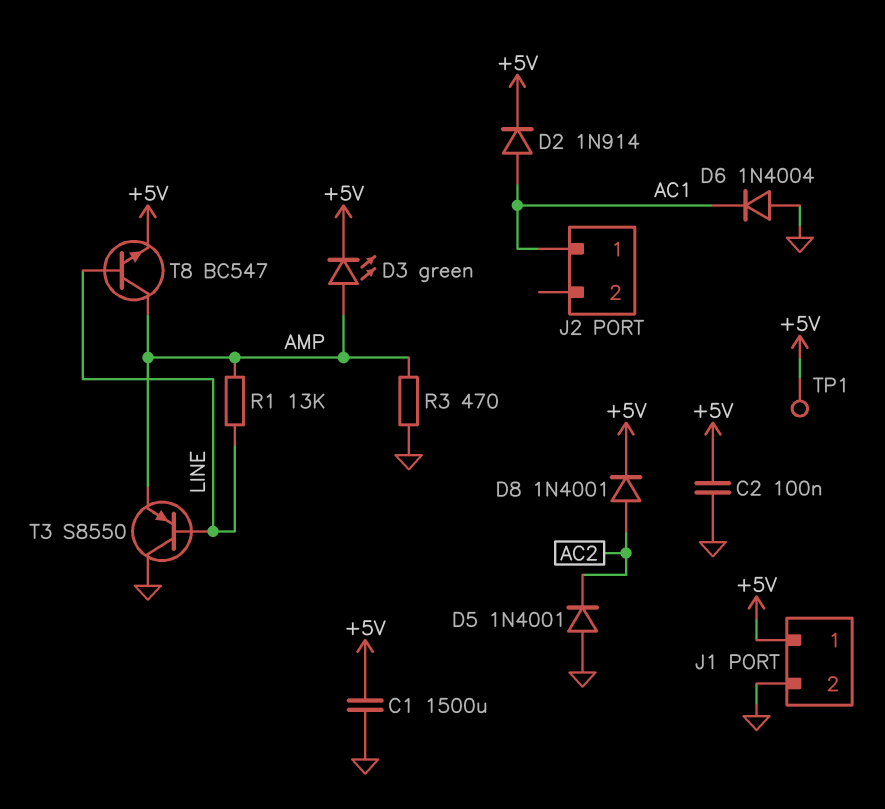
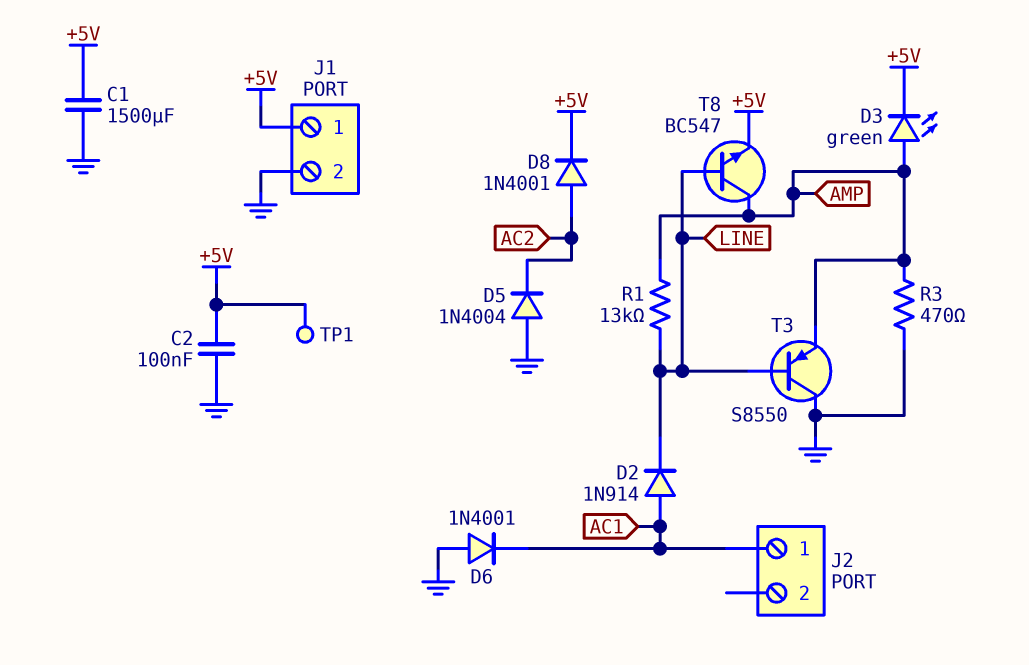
D2: diode 1N914 (A AC1, K +5V) -> diode 1N914 (A AC1, K LINE)
D5: diode 1N4001 (A GND, K AC2) -> diode 1N4004 (A GND, K AC2)
D6: diode 1N4004 (A GND, K AC1) -> diode 1N4001 (A GND, K AC1)

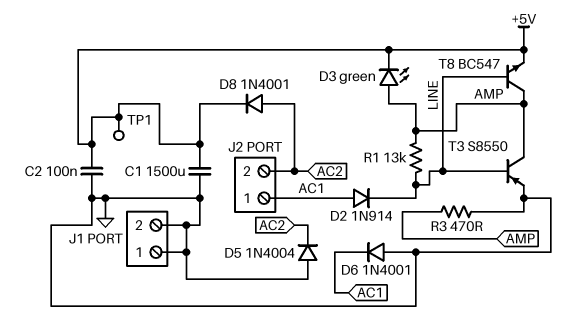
J1 pin 1: +5V -> GND
J2 pin 2: none -> AC2
T3: PNP S8550 (B LINE, C GND, E AMP) -> PNP S8550 (B LINE, C AMP, E GND)

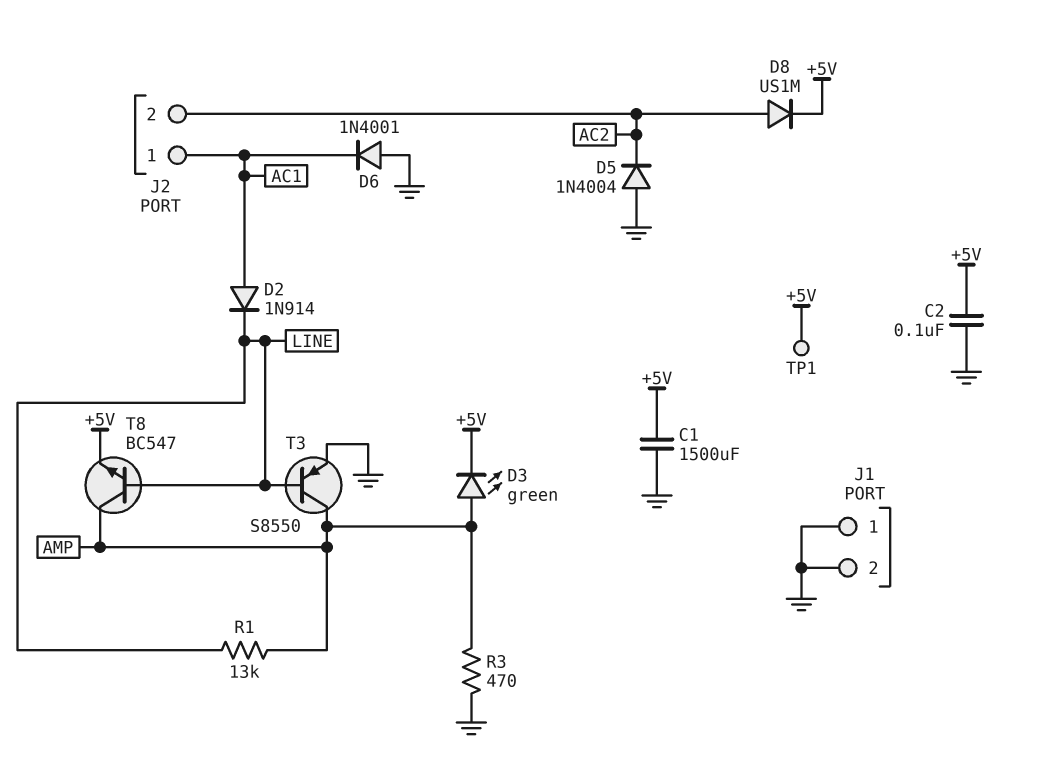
D8: diode 1N4001 (A AC2, K +5V) -> diode US1M (A AC2, K +5V)

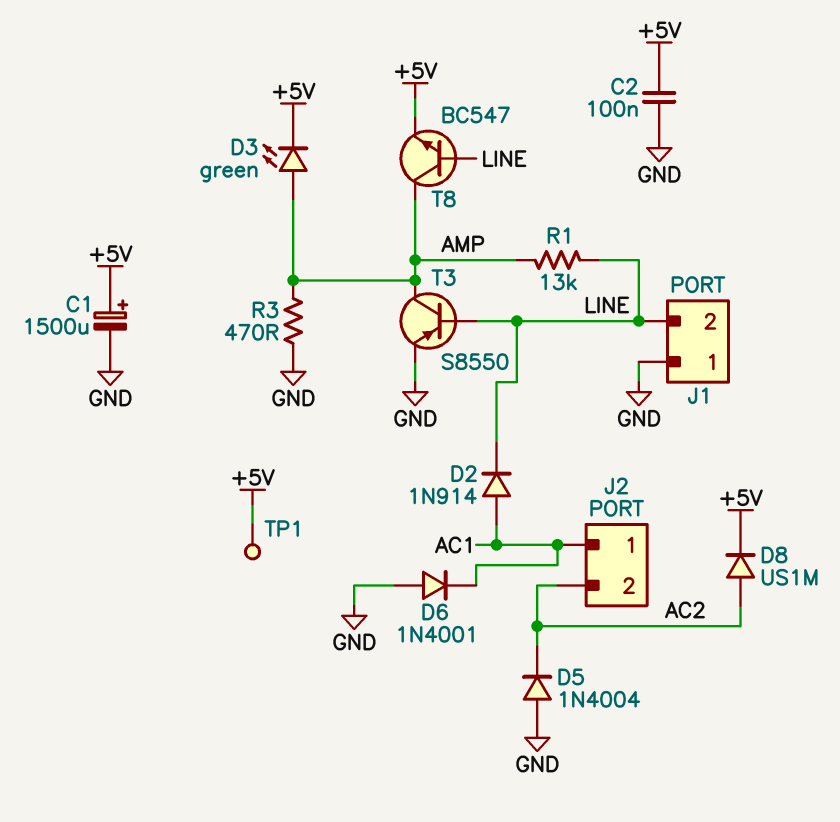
C1: 1500uF (+5V, GND) -> 1500uF (plus +5V, minus GND)
J1 pin 2: GND -> LINE

